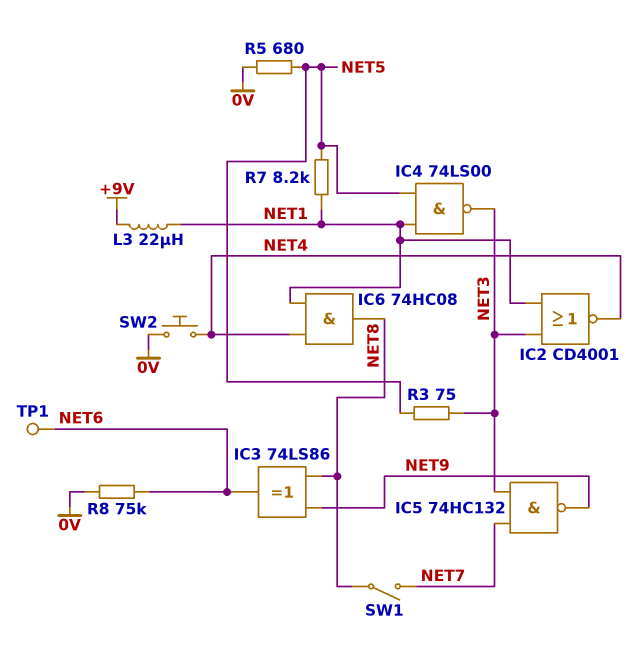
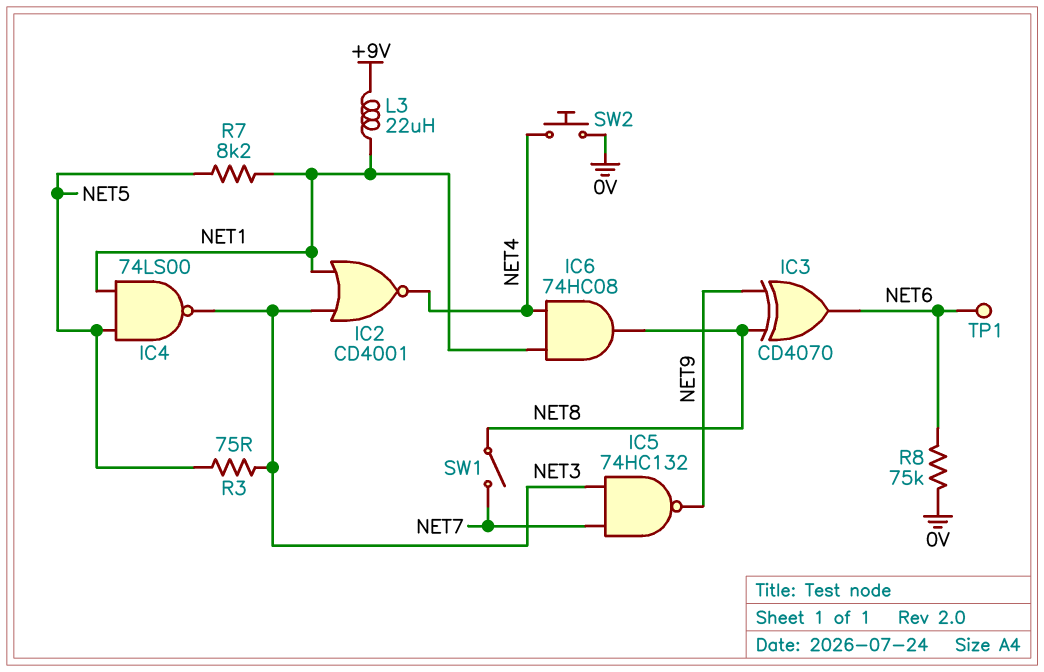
IC3: XOR 74LS86 (in NET8, in NET9, out NET6) -> XOR CD4070 (in NET8, in NET9, out NET6)
R5: 680 (0V, NET5) -> none

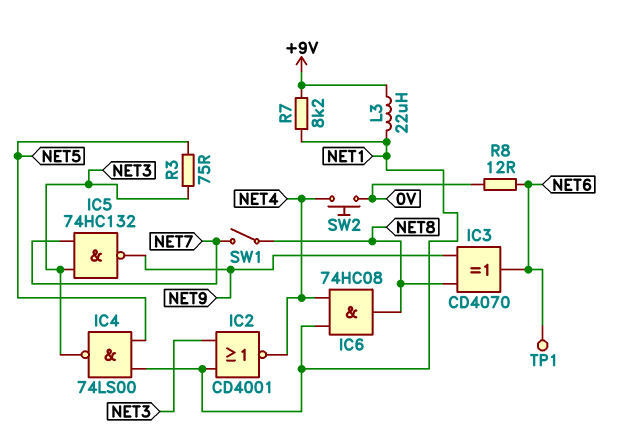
R7: 8.2k (NET1, NET5) -> 8.2k (+9V, NET1)
R8: 75k (0V, NET6) -> 12 (0V, NET6)

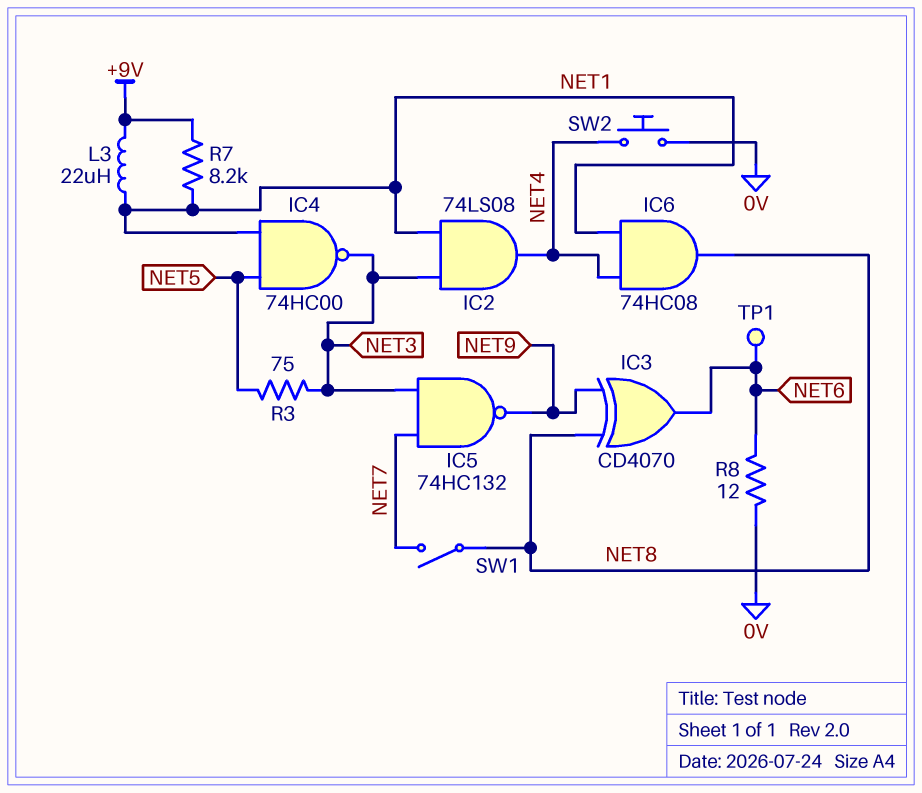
IC2: NOR CD4001 (in NET1, in NET3, out NET4) -> AND 74LS08 (in NET1, in NET3, out NET4)
IC4: NAND 74LS00 (in NET1, in NET5, out NET3) -> NAND 74HC00 (in NET1, in NET5, out NET3)

